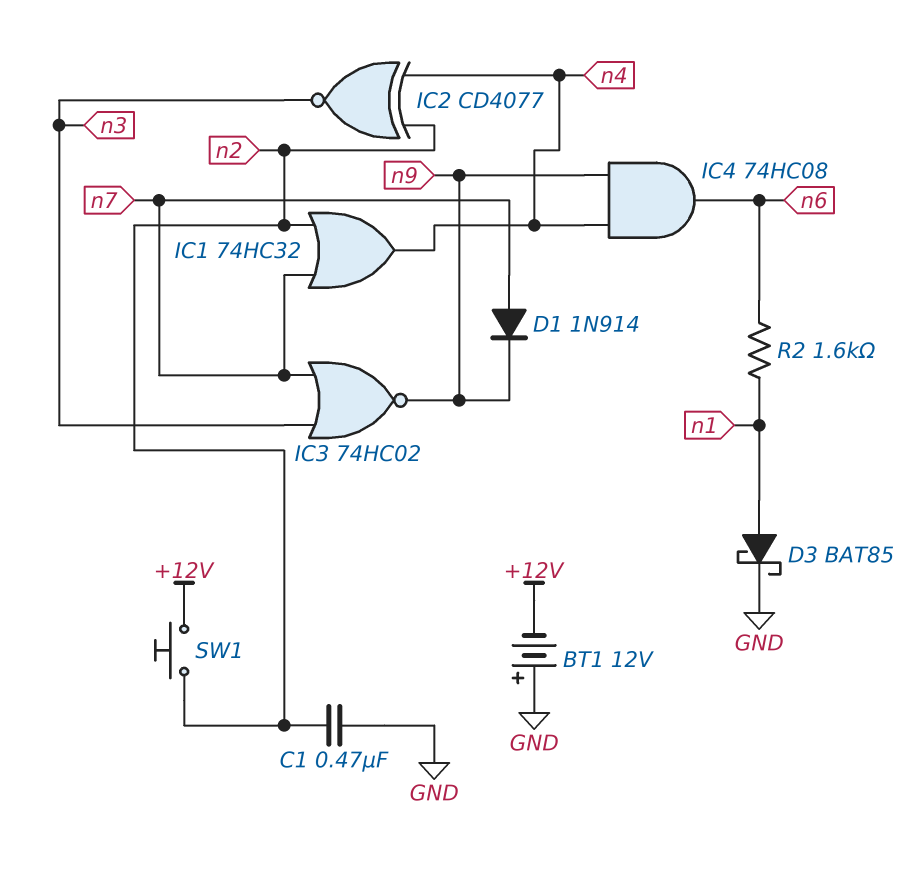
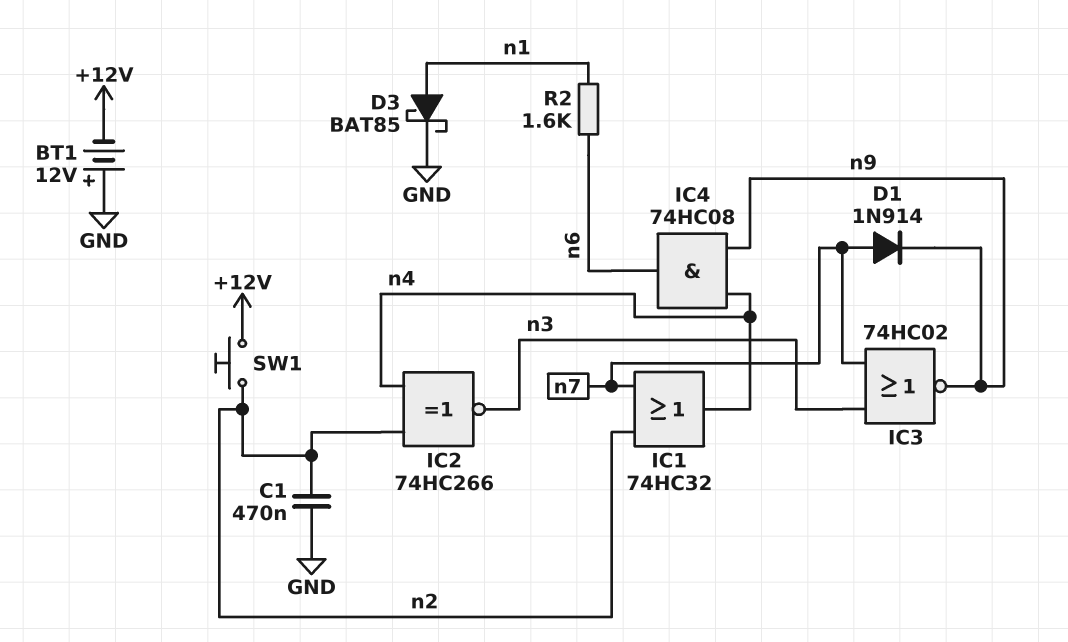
IC2: XNOR CD4077 (in n2, in n4, out n3) -> XNOR 74HC266 (in n2, in n4, out n3)

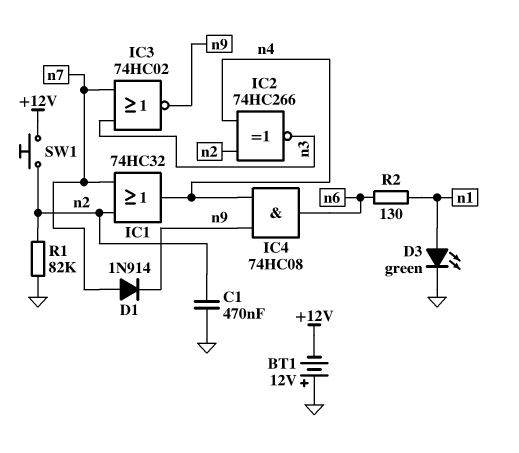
D3: schottky BAT85 (A n1, K GND) -> LED green (A n1, K GND)
R1: none -> 82k (GND, n2)
R2: 1.6k (n1, n6) -> 130 (n1, n6)

